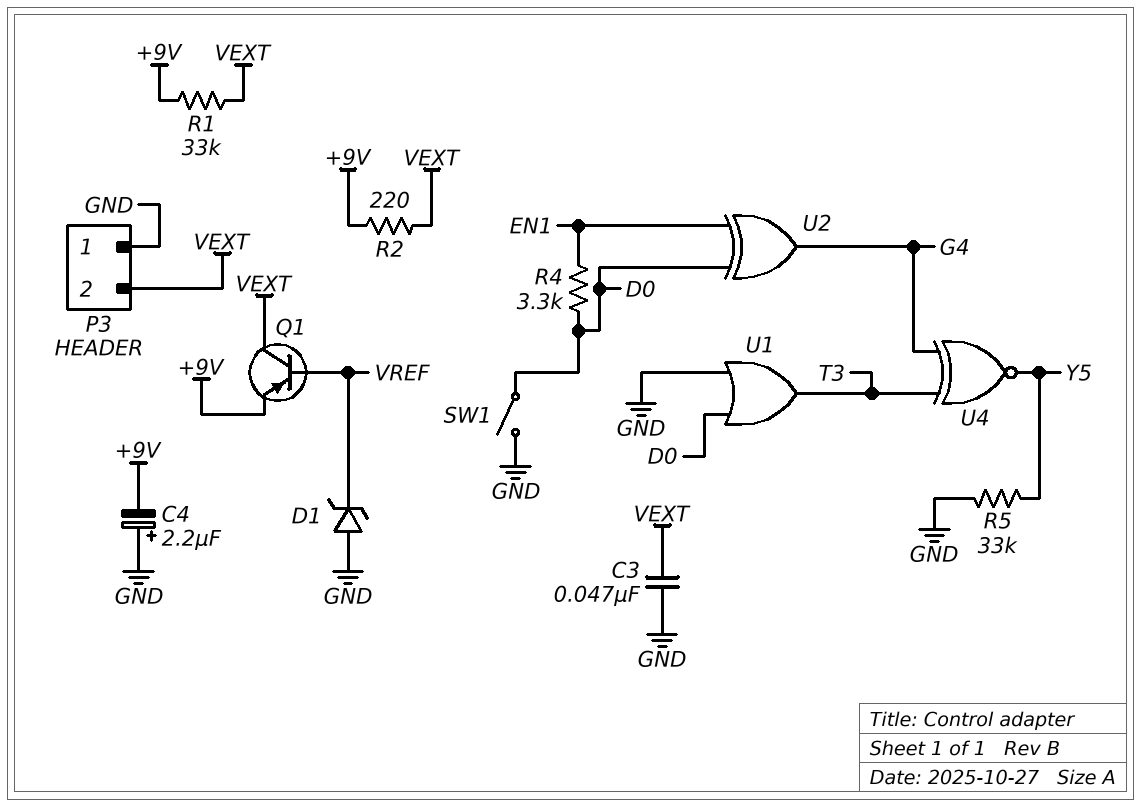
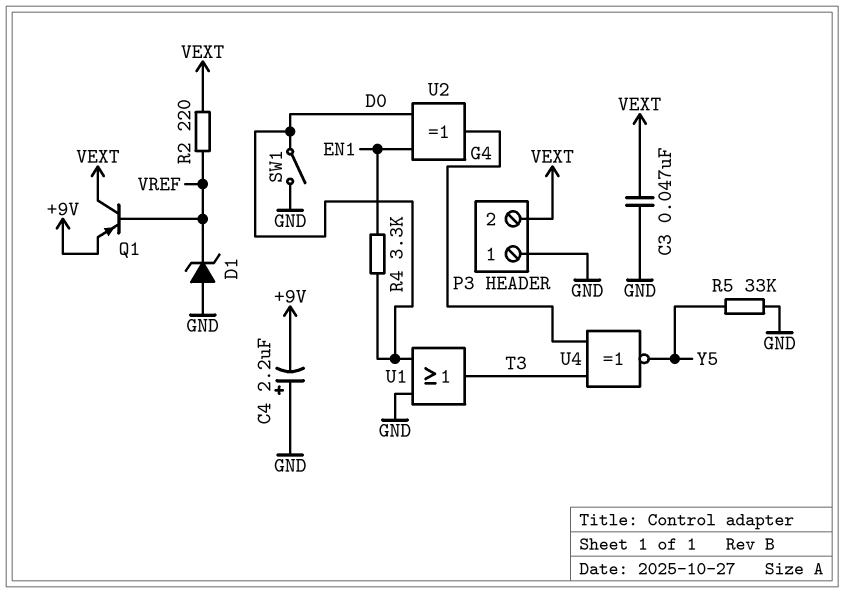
R1: 33k (+9V, VEXT) -> none
R2: 220 (+9V, VEXT) -> 220 (VEXT, VREF)

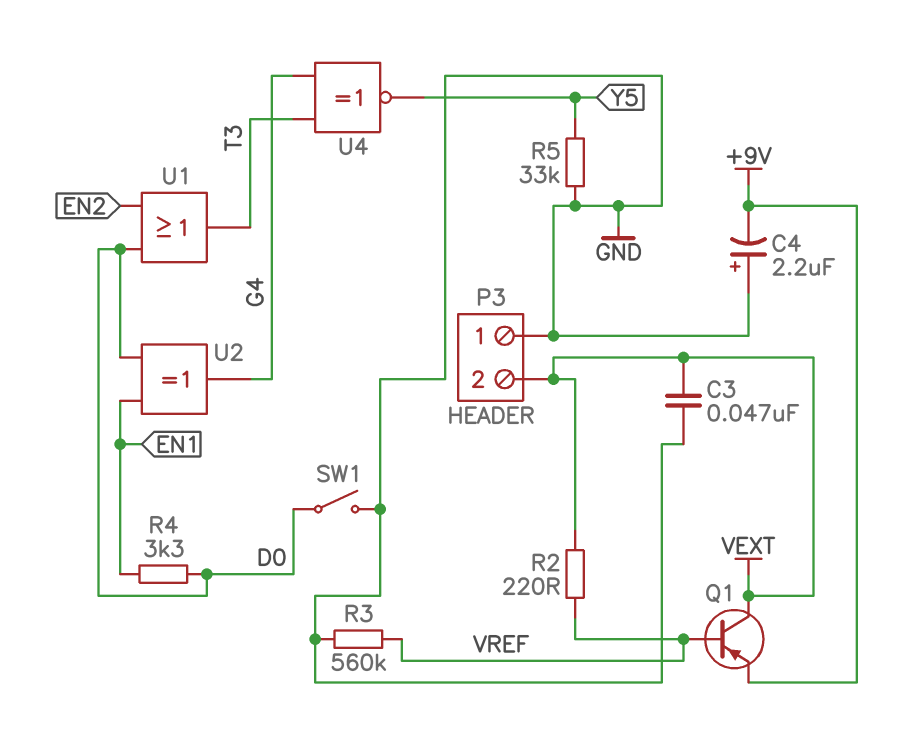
D1: zener (A GND, K VREF) -> none
R3: none -> 560k (GND, VREF)
U1: OR (in D0, in GND, out T3) -> OR (in D0, in EN2, out T3)

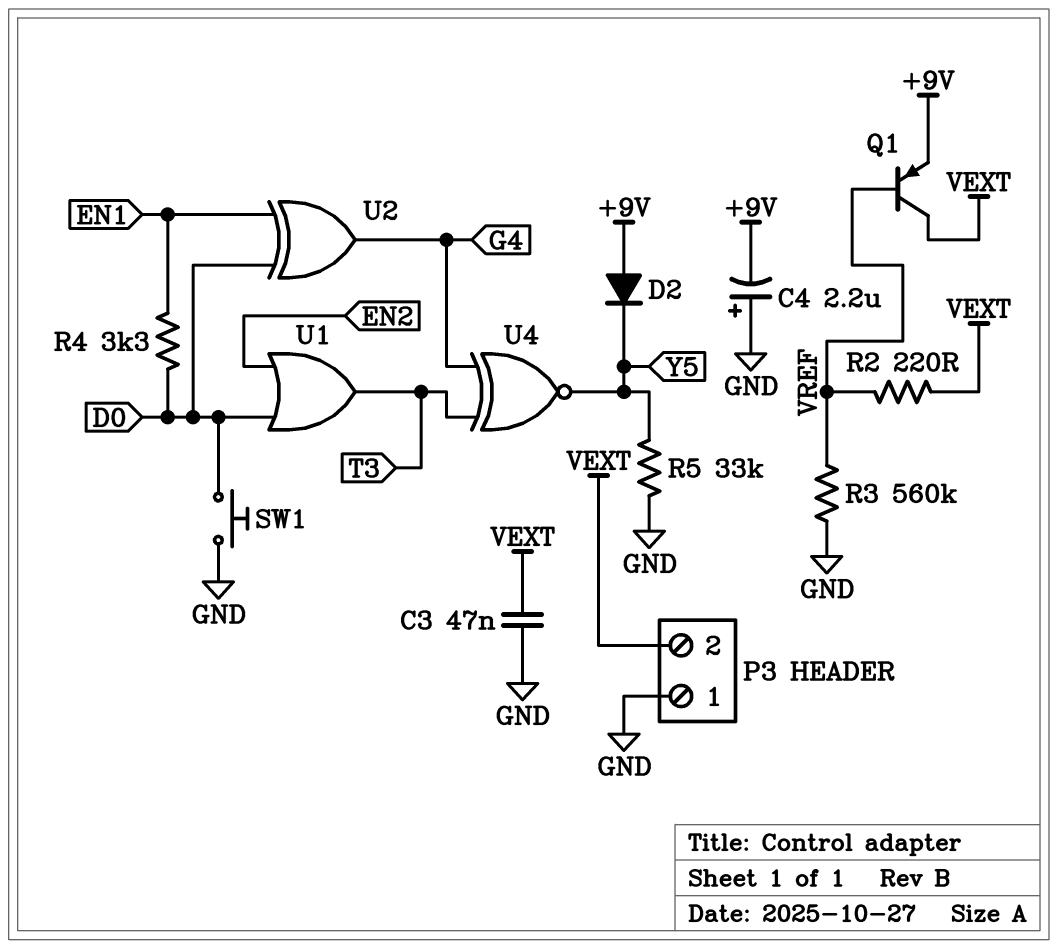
D2: none -> diode (A +9V, K Y5)
SW1: switch (D0, GND) -> button (D0, GND)

